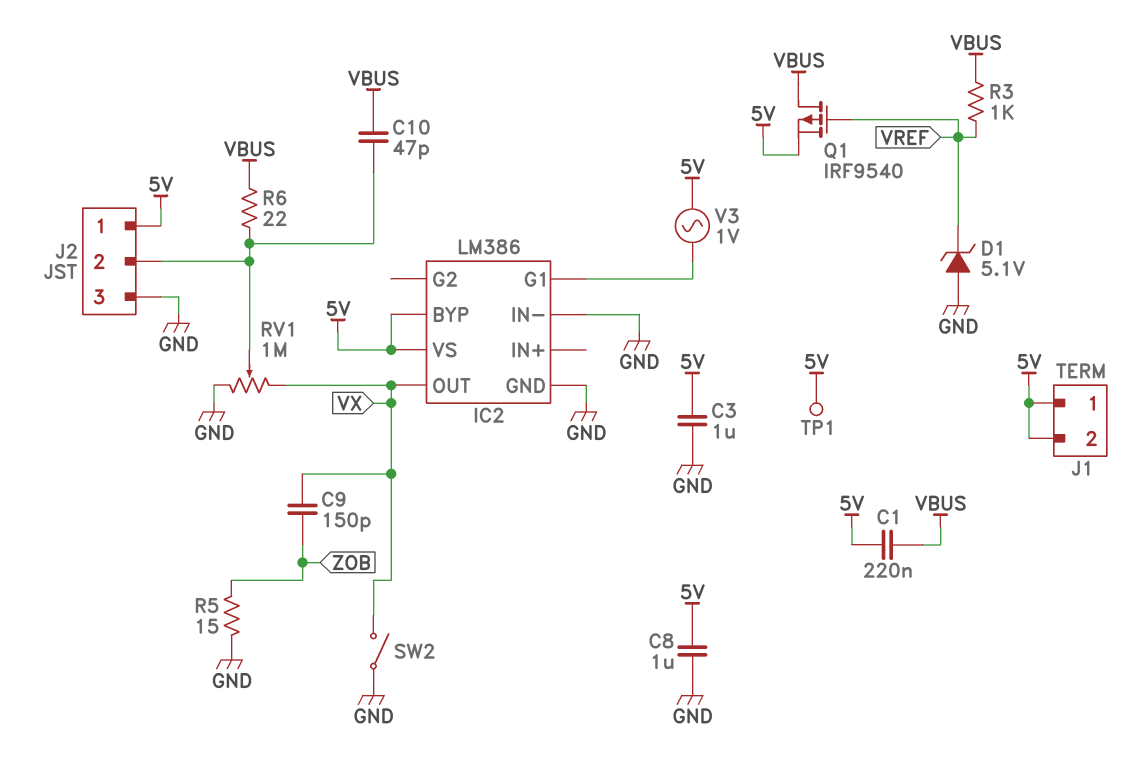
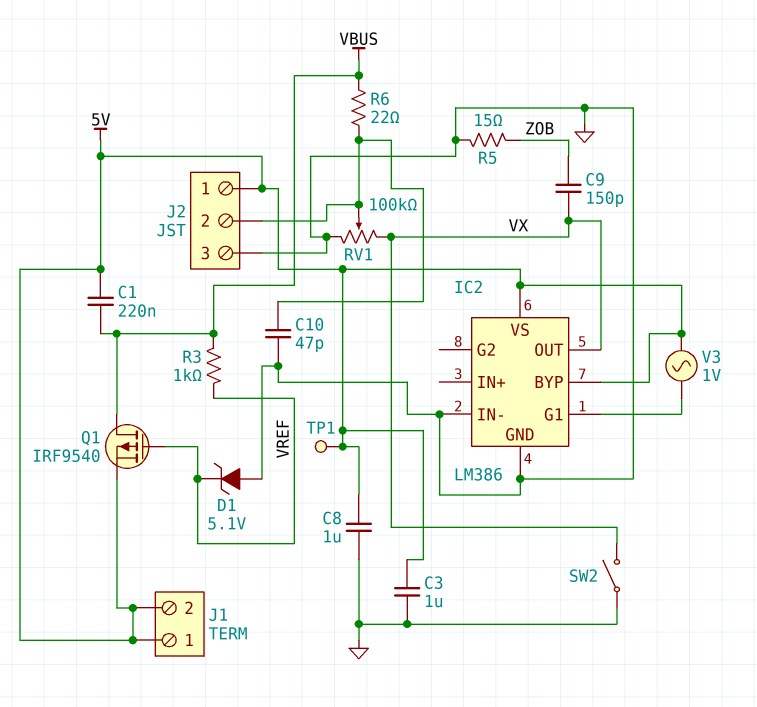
C10: 47pF (J2/2, VBUS) -> 47pF (GND, J2/2)
RV1: 1M (GND, VX, wiper J2/2) -> 100k (GND, VX, wiper J2/2)

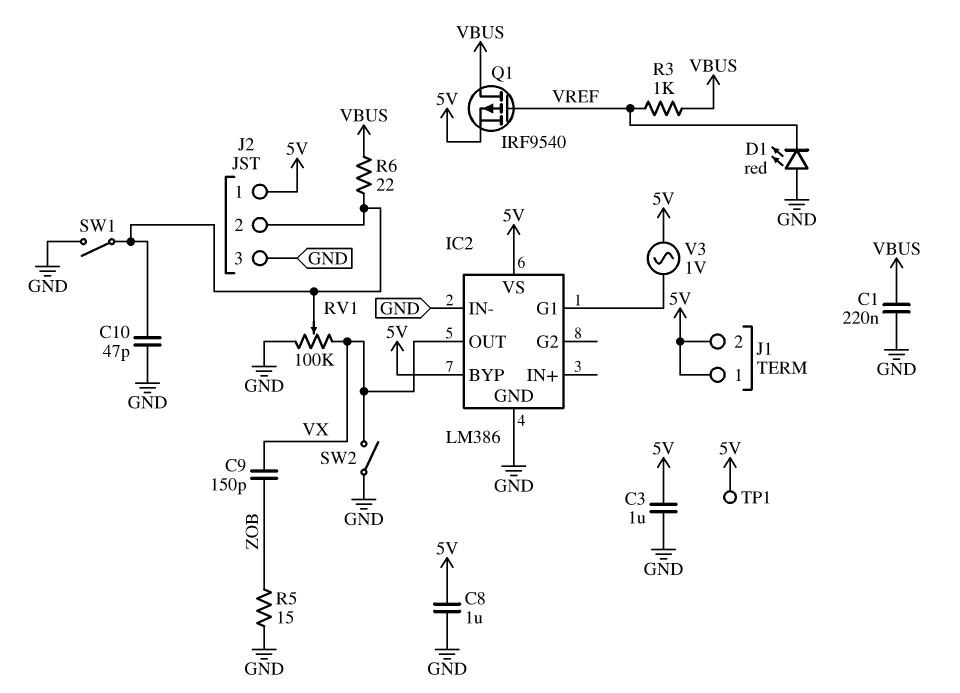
C1: 220nF (5V, VBUS) -> 220nF (GND, VBUS)
D1: zener 5.1V (A GND, K VREF) -> LED red (A GND, K VREF)
SW1: none -> switch (GND, J2/2)

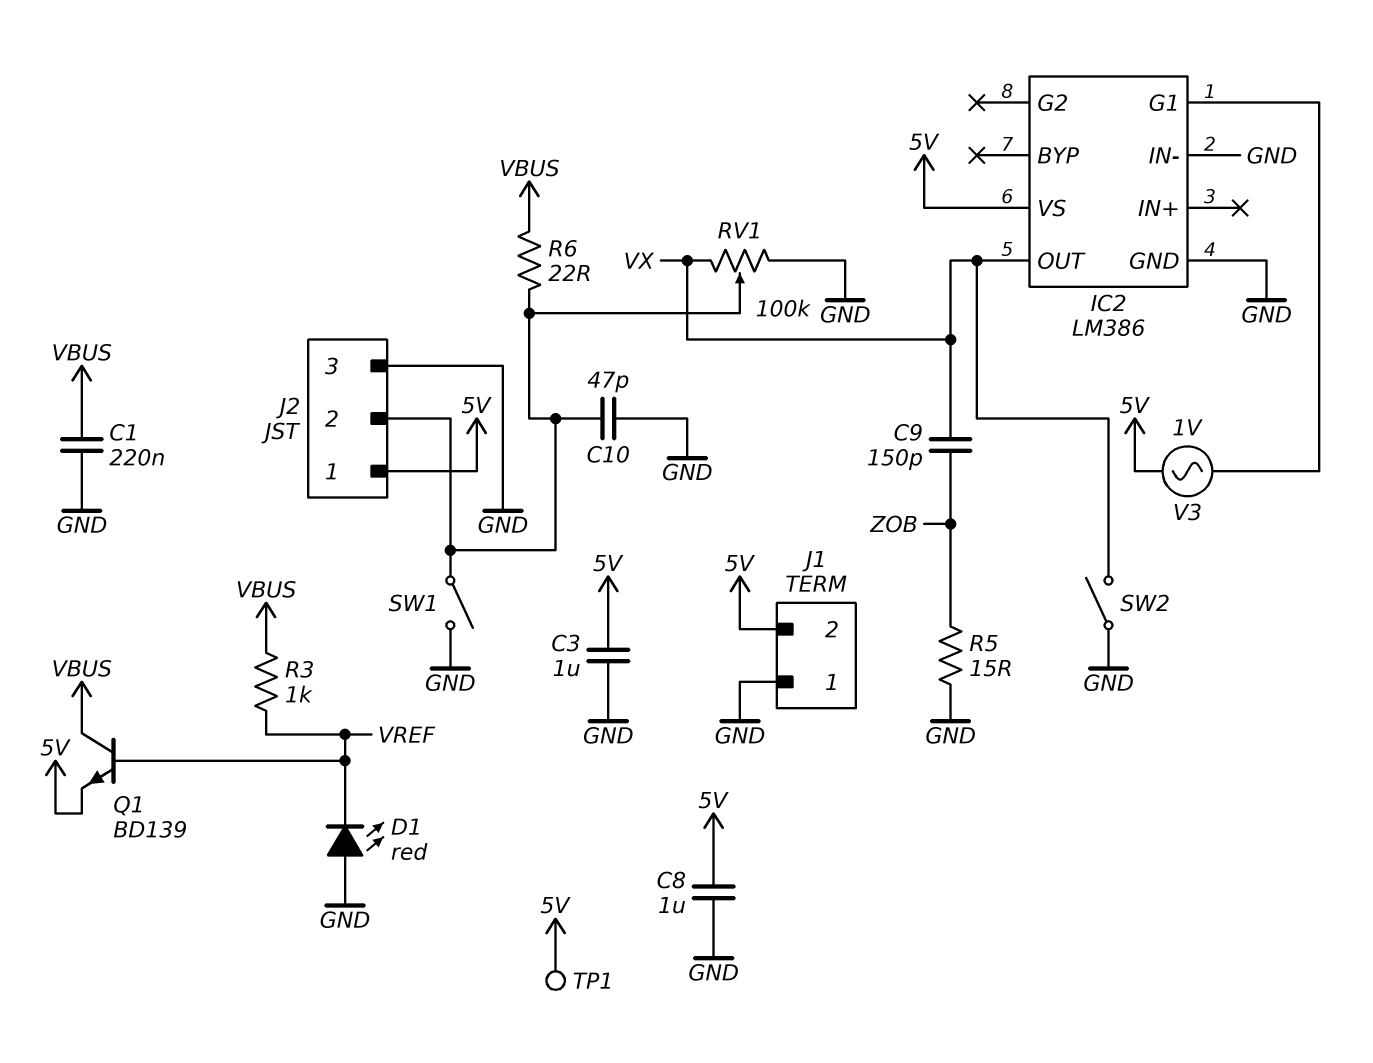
IC2 pin BYP: 5V -> none
J1 pin 1: 5V -> GND
Q1: PMOS IRF9540 (G VREF, D VBUS, S 5V) -> NPN BD139 (B VREF, C VBUS, E 5V)

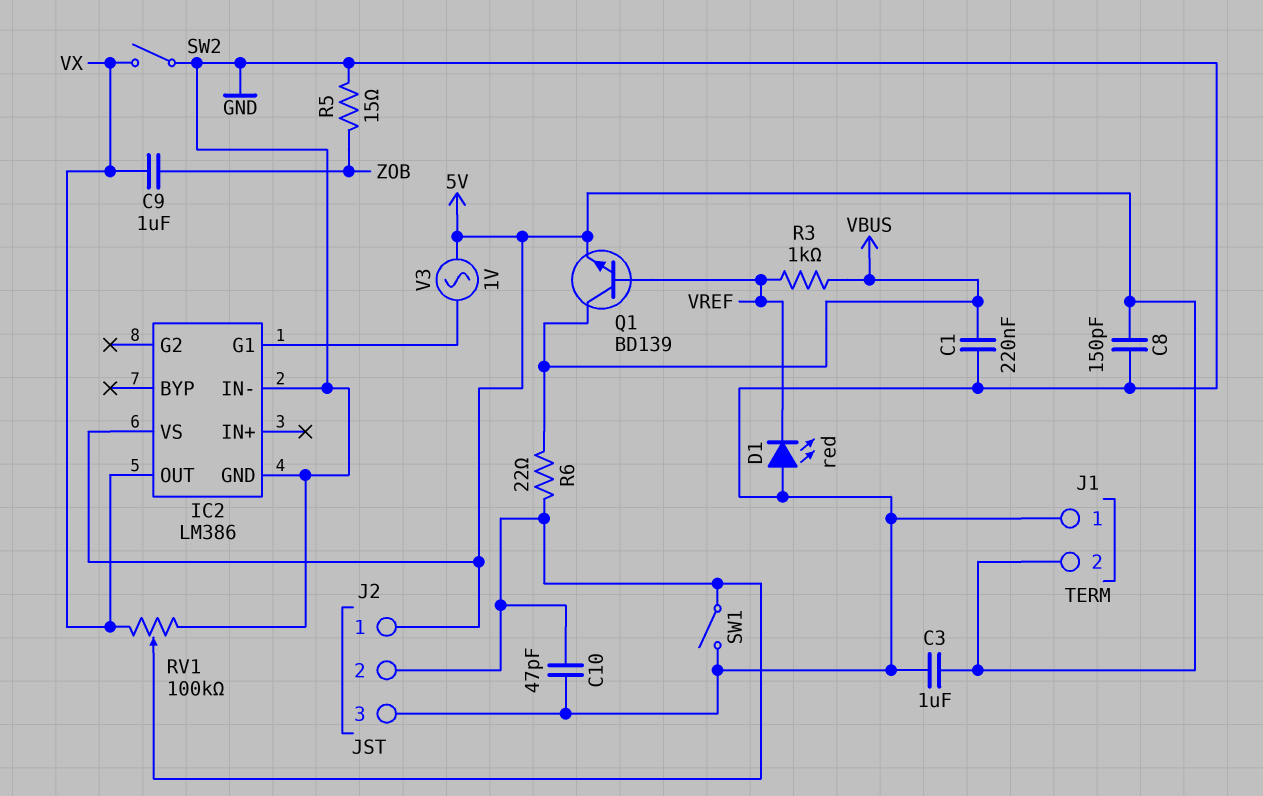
C8: 1uF (5V, GND) -> 150pF (5V, GND)
C9: 150pF (VX, ZOB) -> 1uF (VX, ZOB)
TP1: test point (5V) -> none

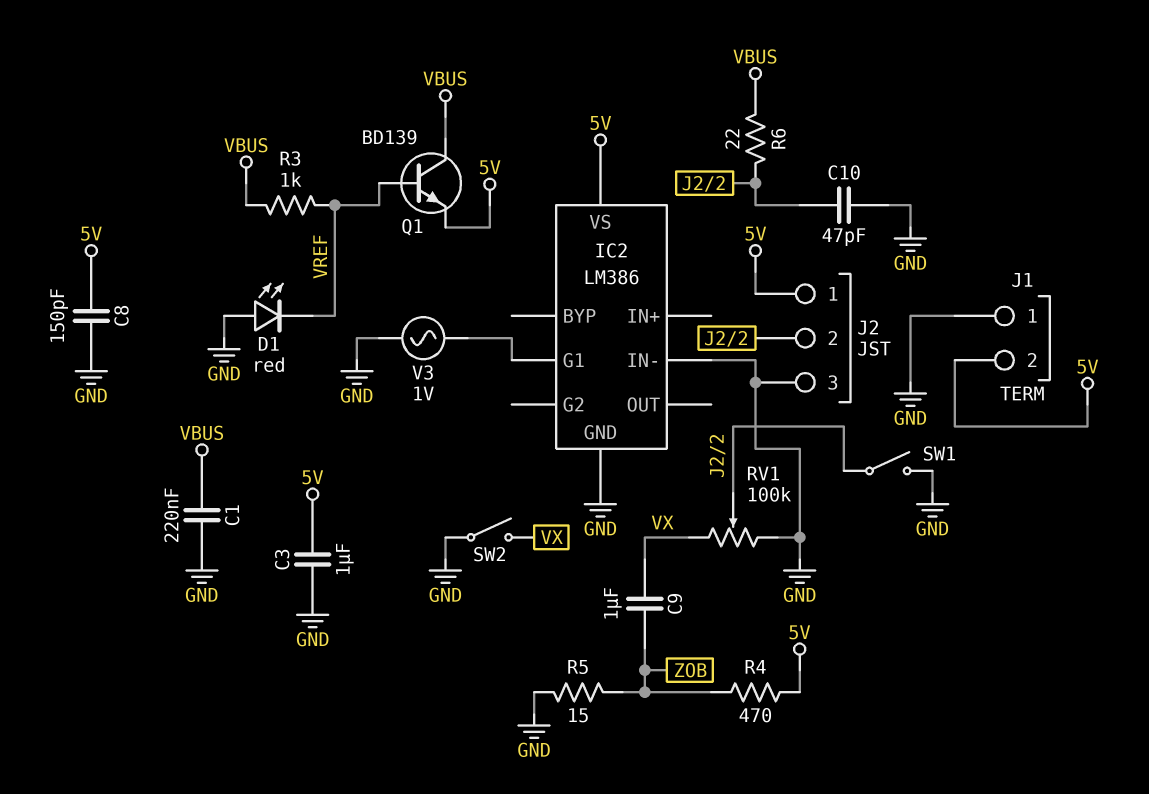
IC2 pin OUT: VX -> none
R4: none -> 470 (5V, ZOB)
V3: AC 1V (5V, IC2/G1) -> AC 1V (GND, IC2/G1)

